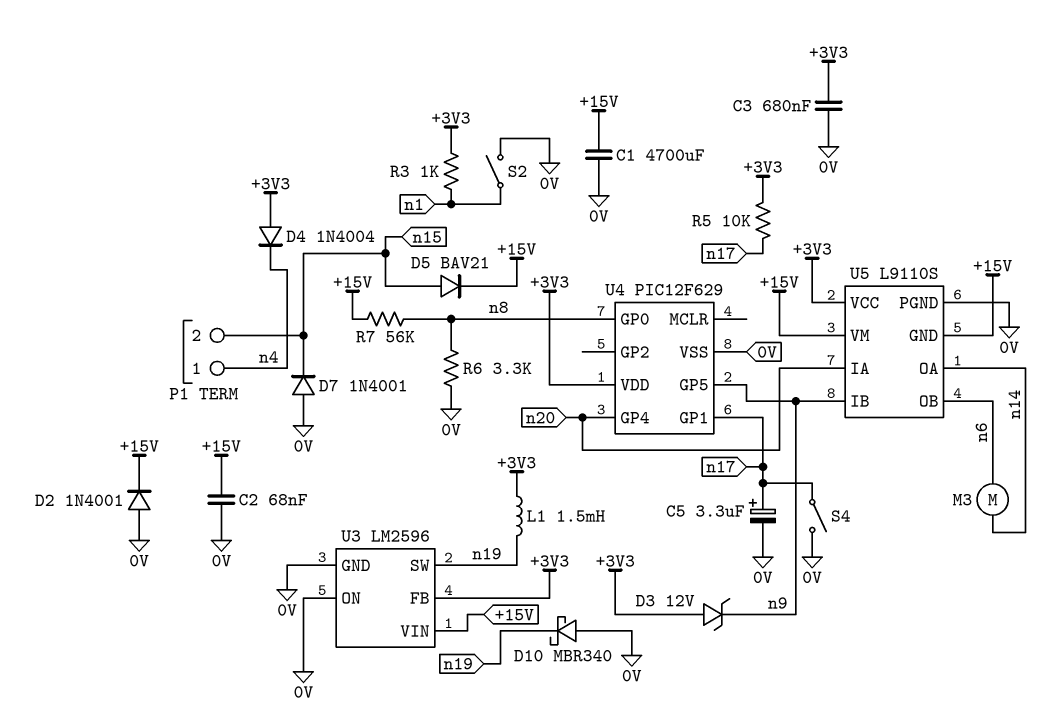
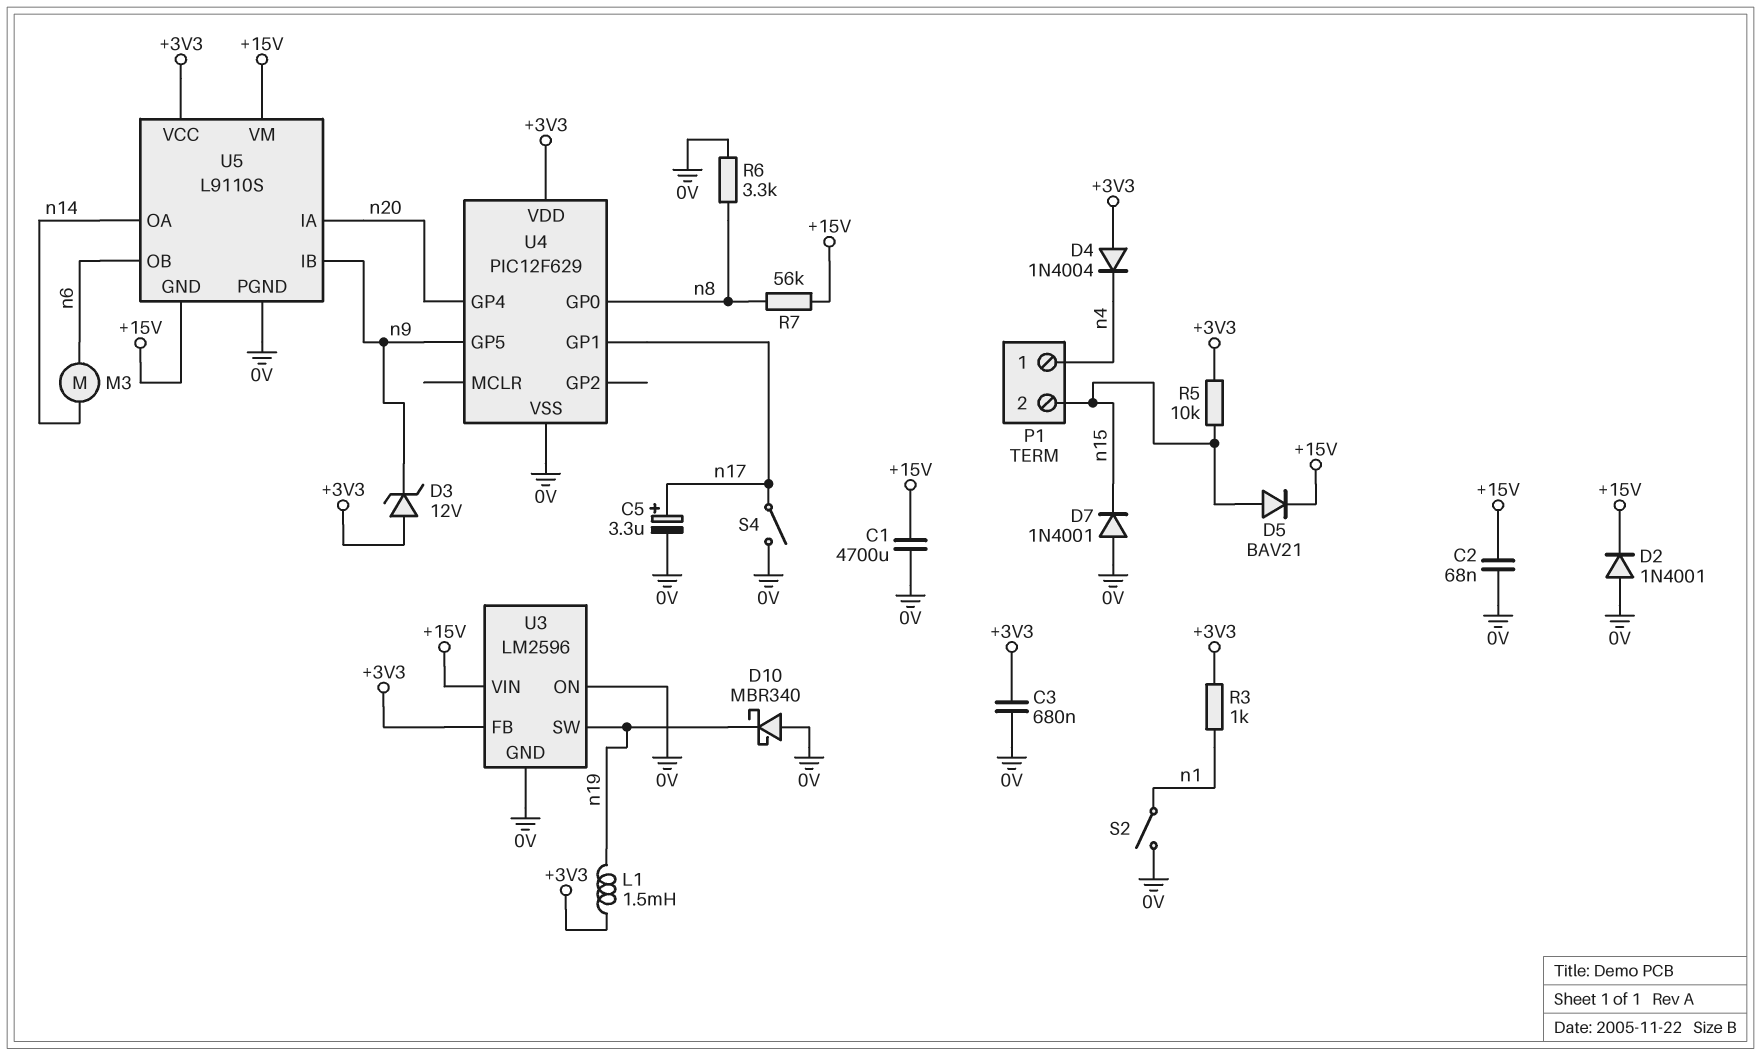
R5: 10k (+3V3, n17) -> 10k (+3V3, n15)

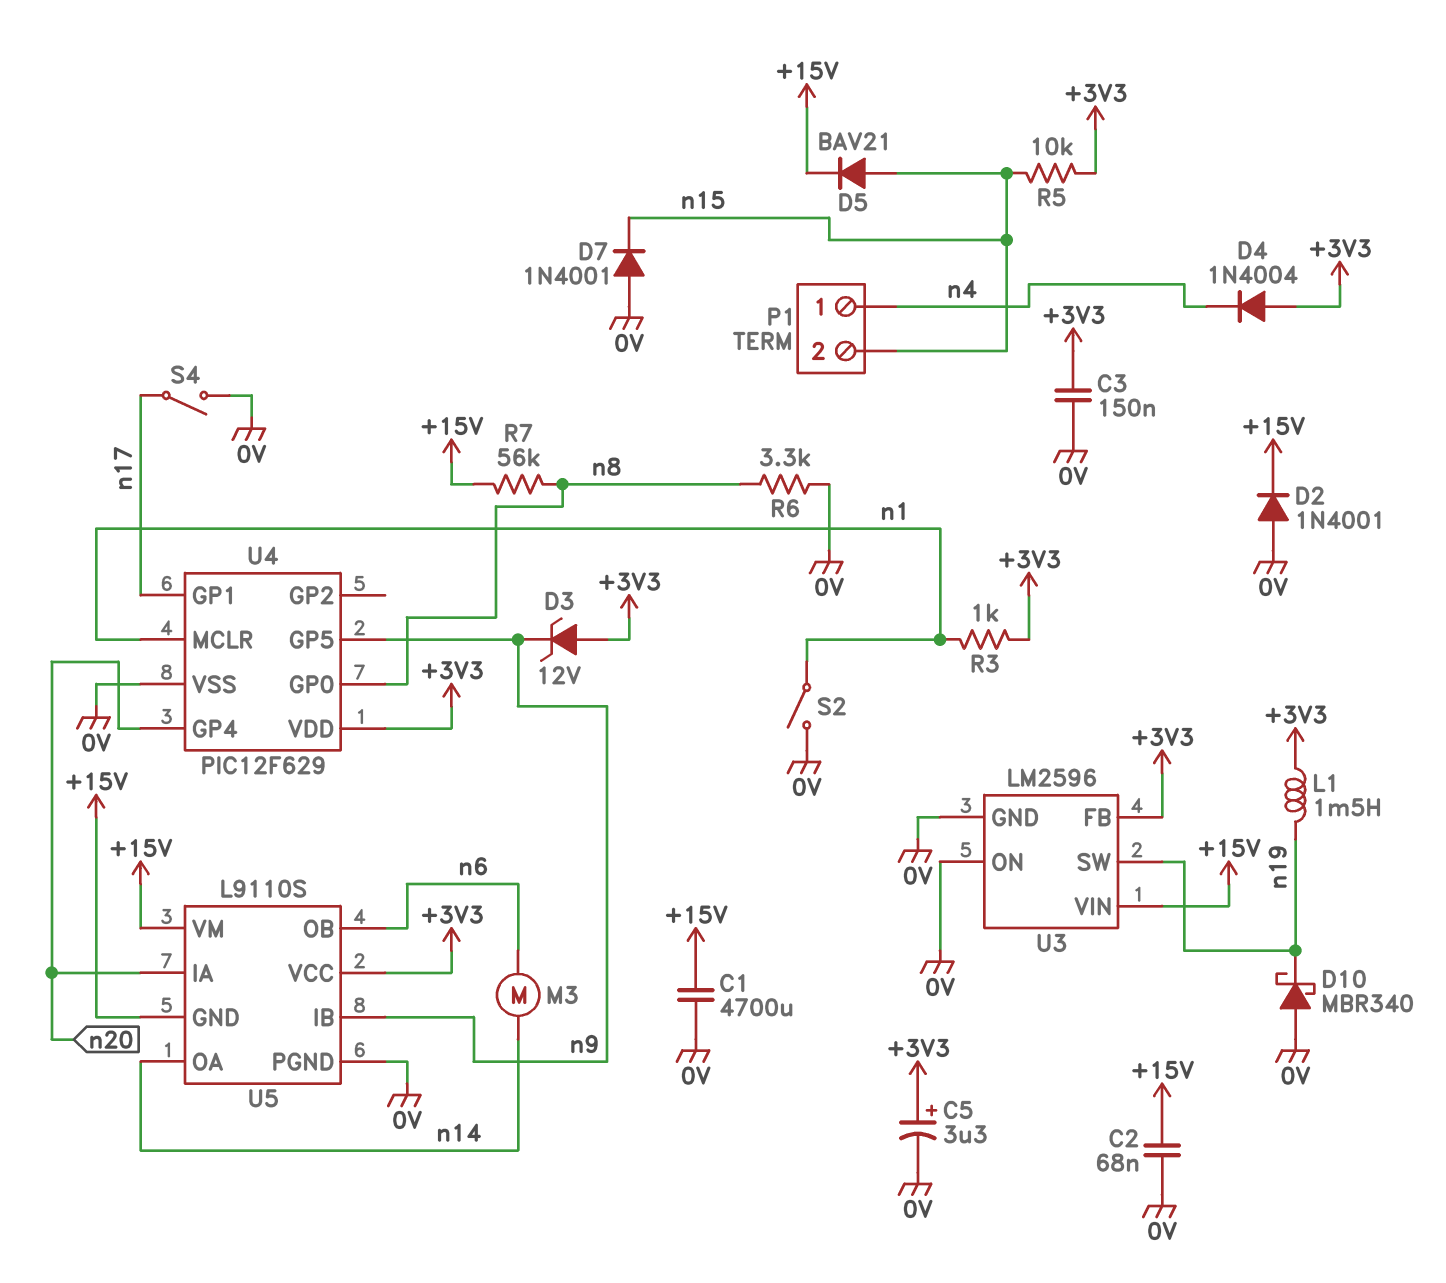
C3: 680nF (+3V3, 0V) -> 150nF (+3V3, 0V)
C5: 3.3uF (plus n17, minus 0V) -> 3.3uF (plus +3V3, minus 0V)
U4 pin MCLR: none -> n1

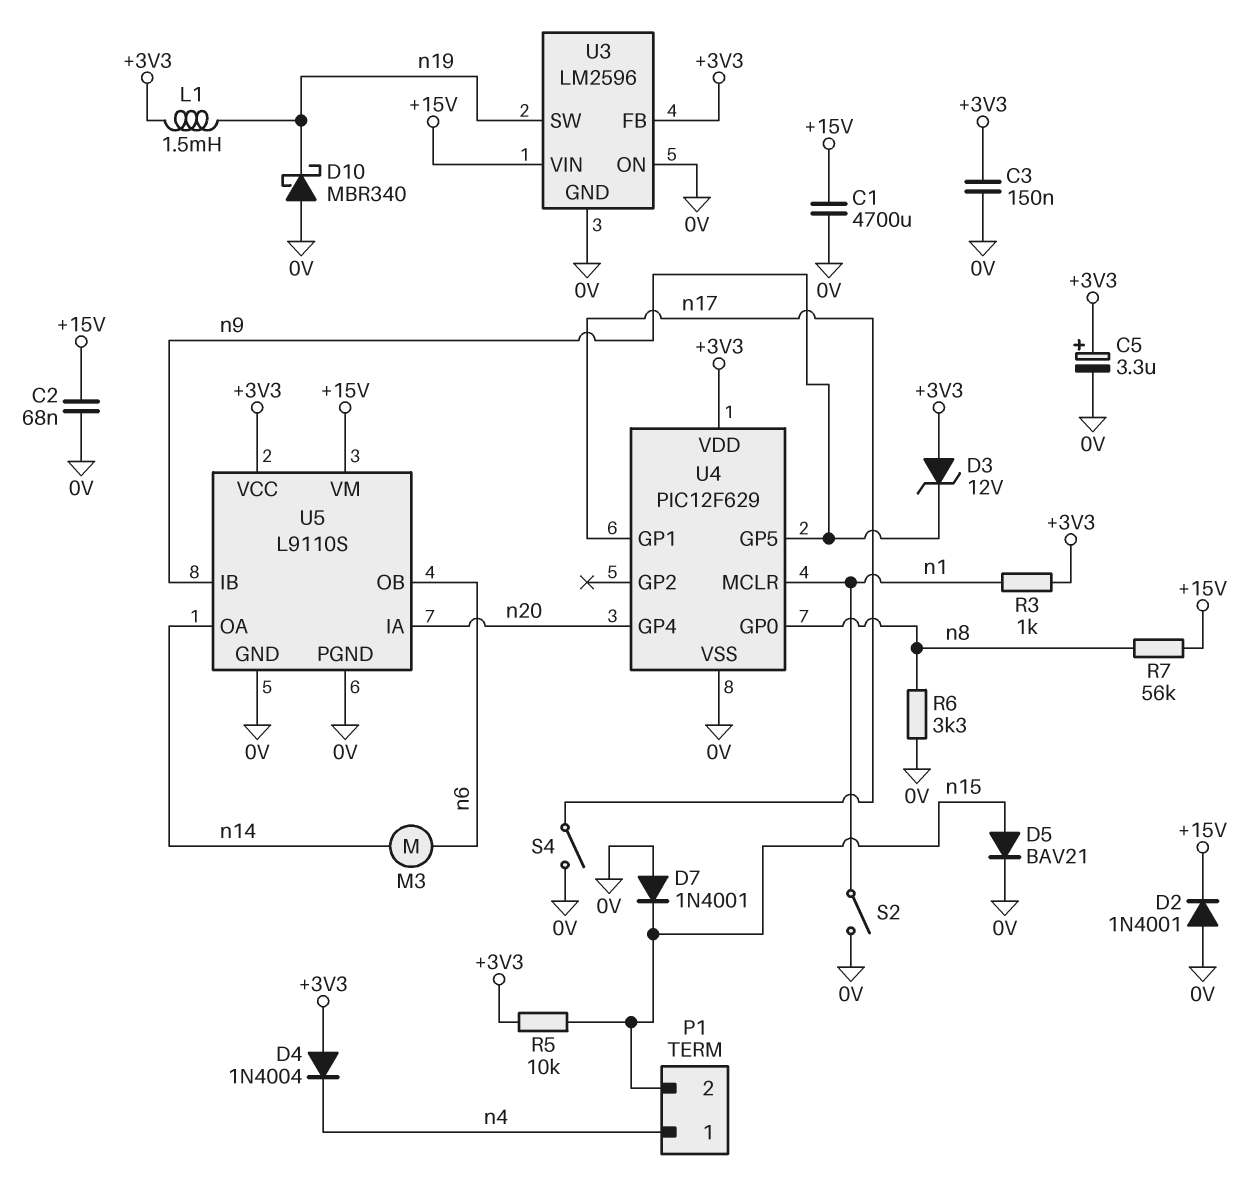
D5: diode BAV21 (A n15, K +15V) -> diode BAV21 (A n15, K 0V)
U5 pin GND: +15V -> 0V

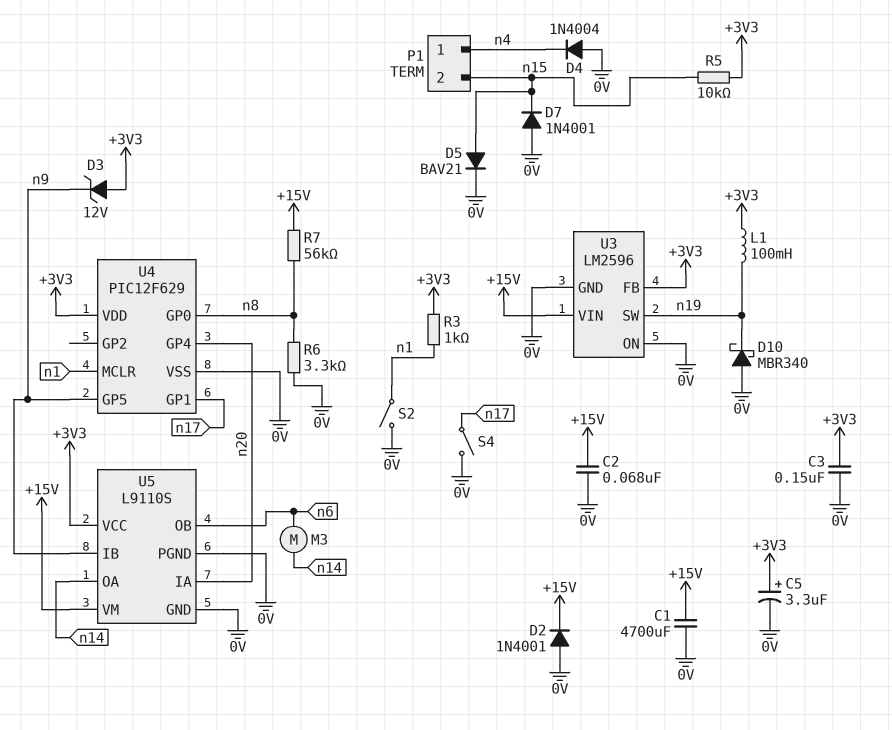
D4: diode 1N4004 (A +3V3, K n4) -> diode 1N4004 (A 0V, K n4)
L1: 1.5mH (+3V3, n19) -> 100mH (+3V3, n19)

